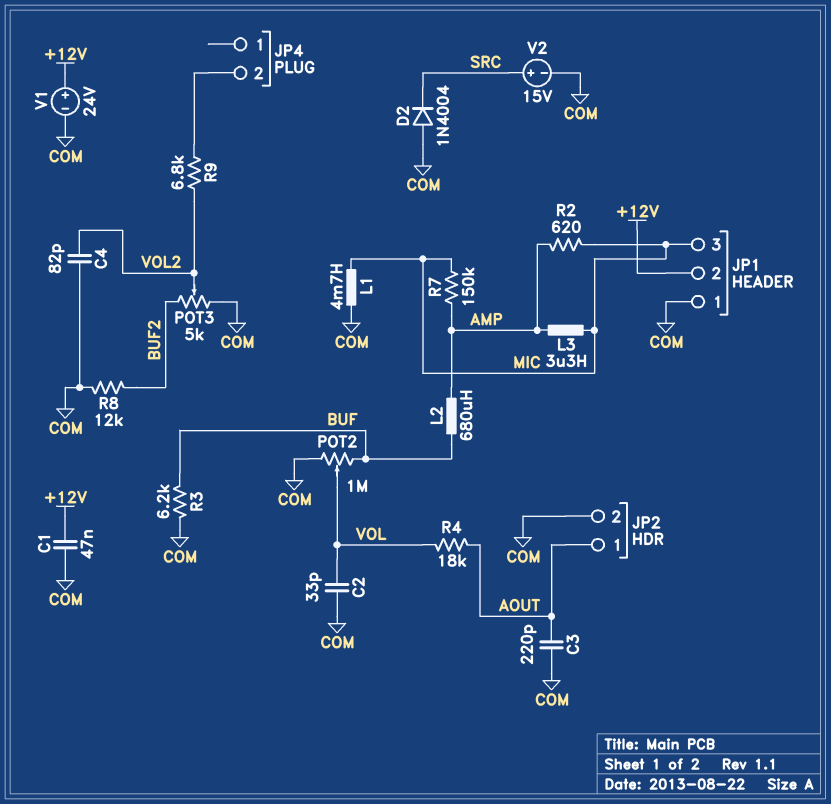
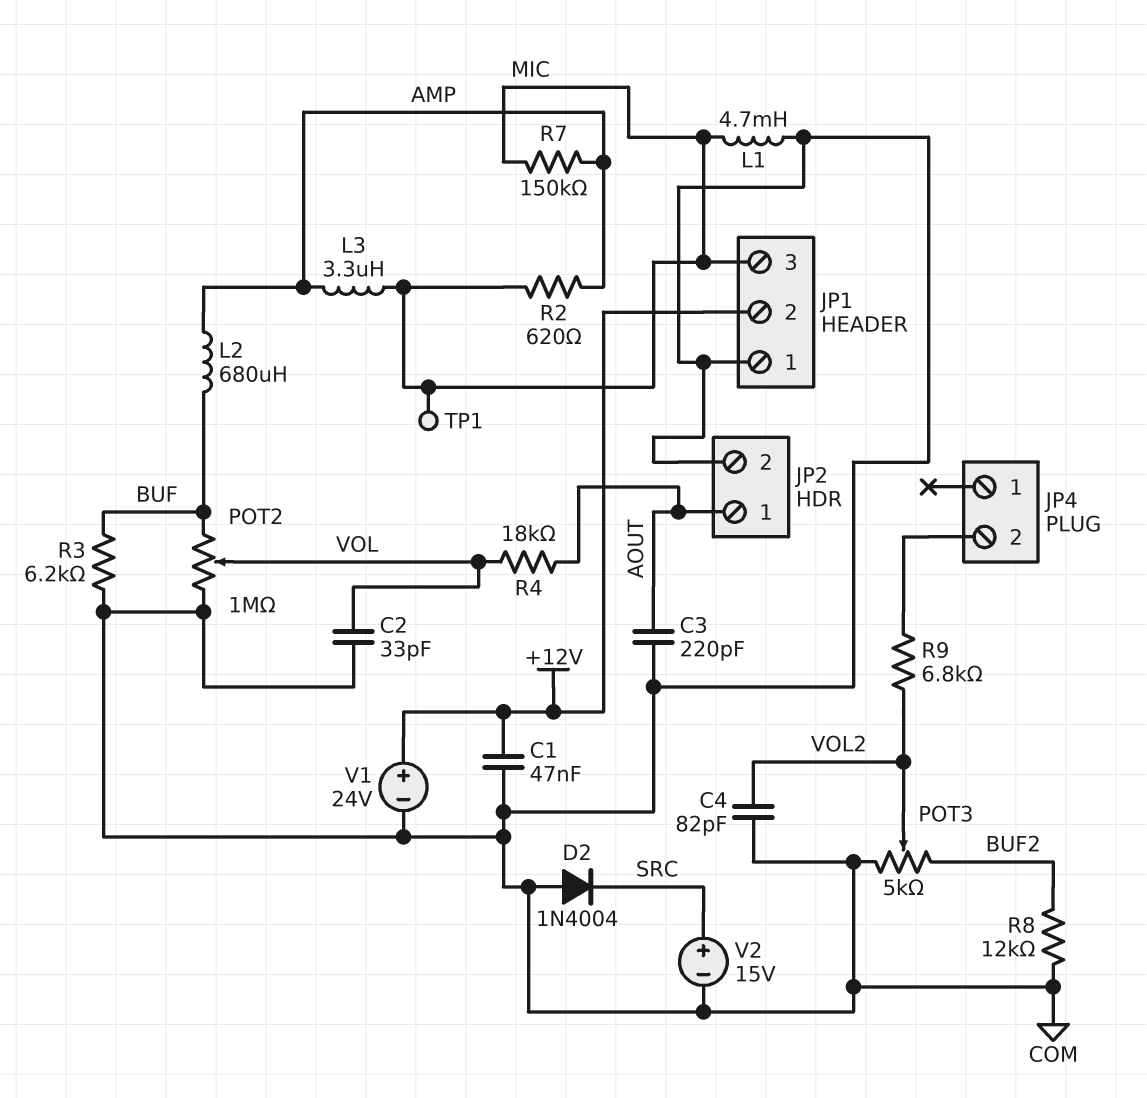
TP1: none -> test point (MIC)

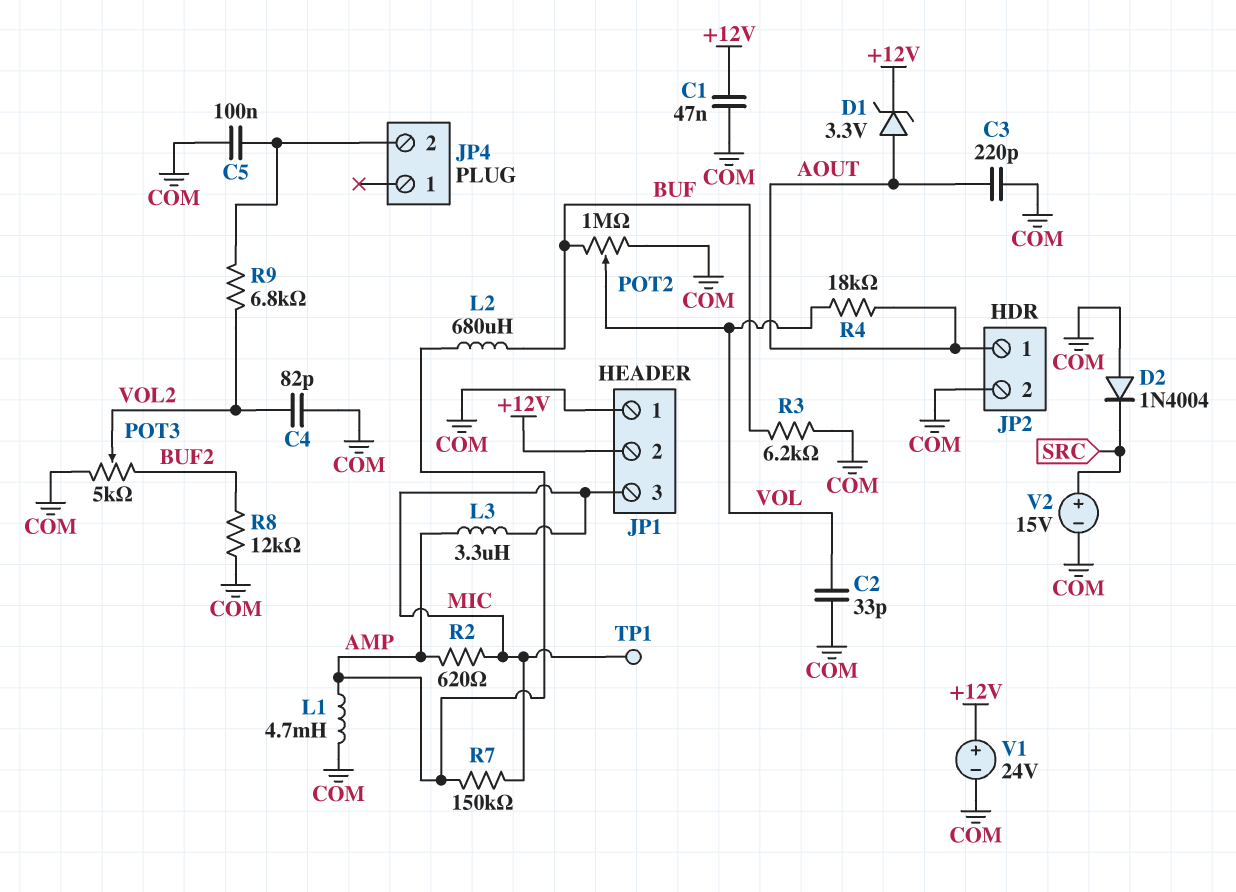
C5: none -> 100nF (COM, JP4/2)
D1: none -> zener 3.3V (A AOUT, K +12V)
L1: 4.7mH (COM, MIC) -> 4.7mH (AMP, COM)

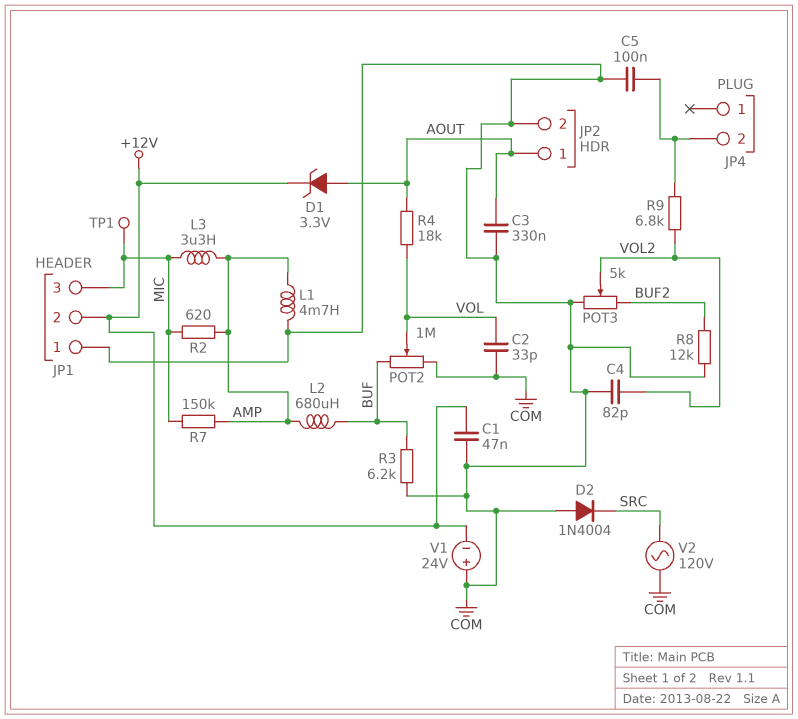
C3: 220pF (AOUT, COM) -> 330nF (AOUT, COM)
V1: 24V (plus +12V, minus COM) -> 24V (plus COM, minus +12V)
V2: 15V (plus SRC, minus COM) -> AC 120V (COM, SRC)

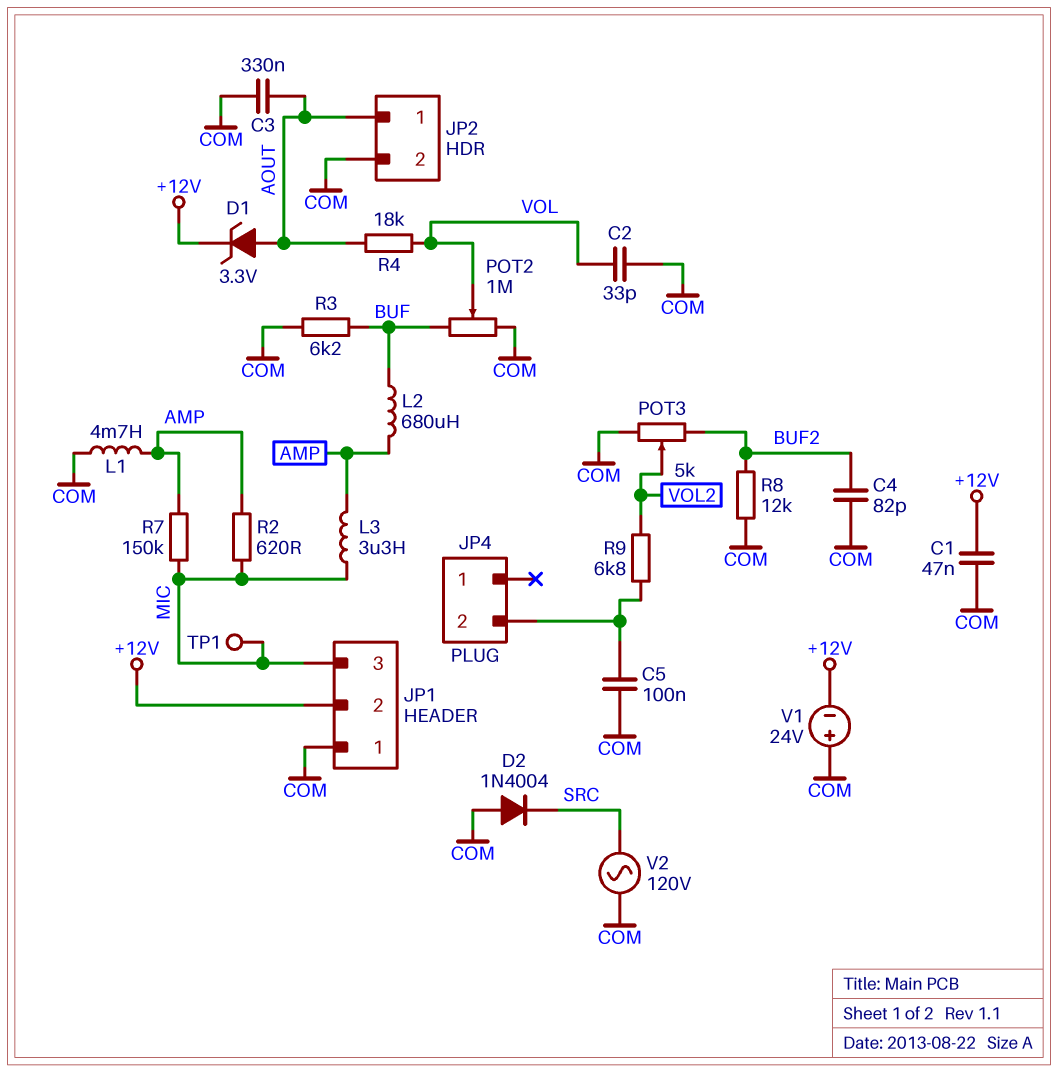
C4: 82pF (COM, VOL2) -> 82pF (BUF2, COM)

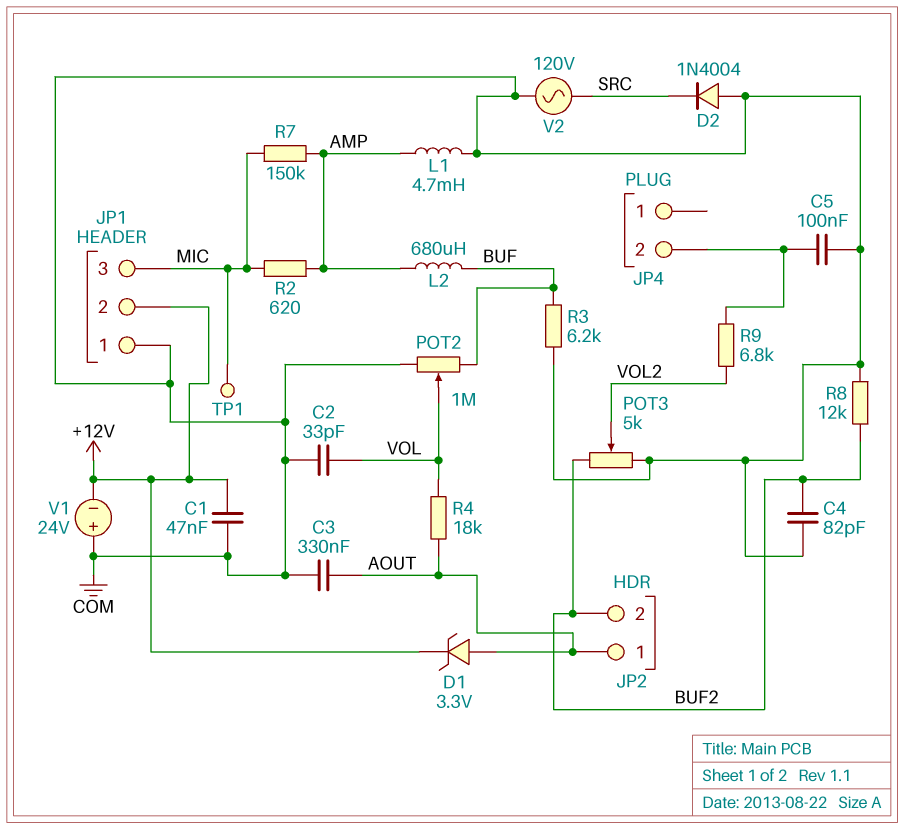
JP2 pin 2: COM -> BUF2
L3: 3.3uH (AMP, MIC) -> none

